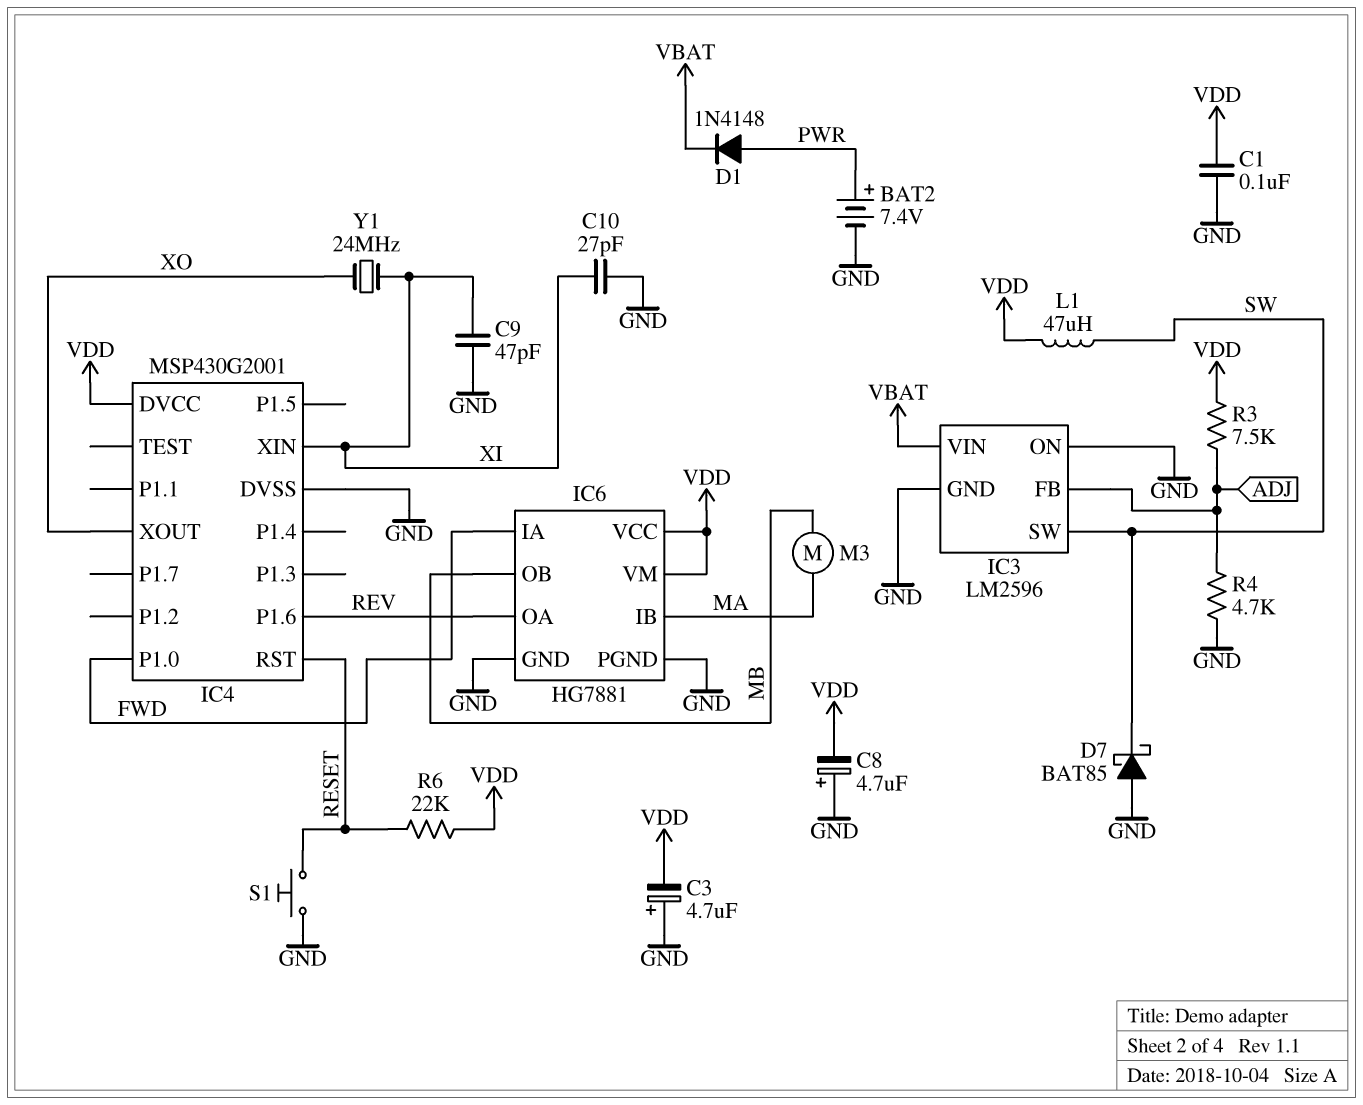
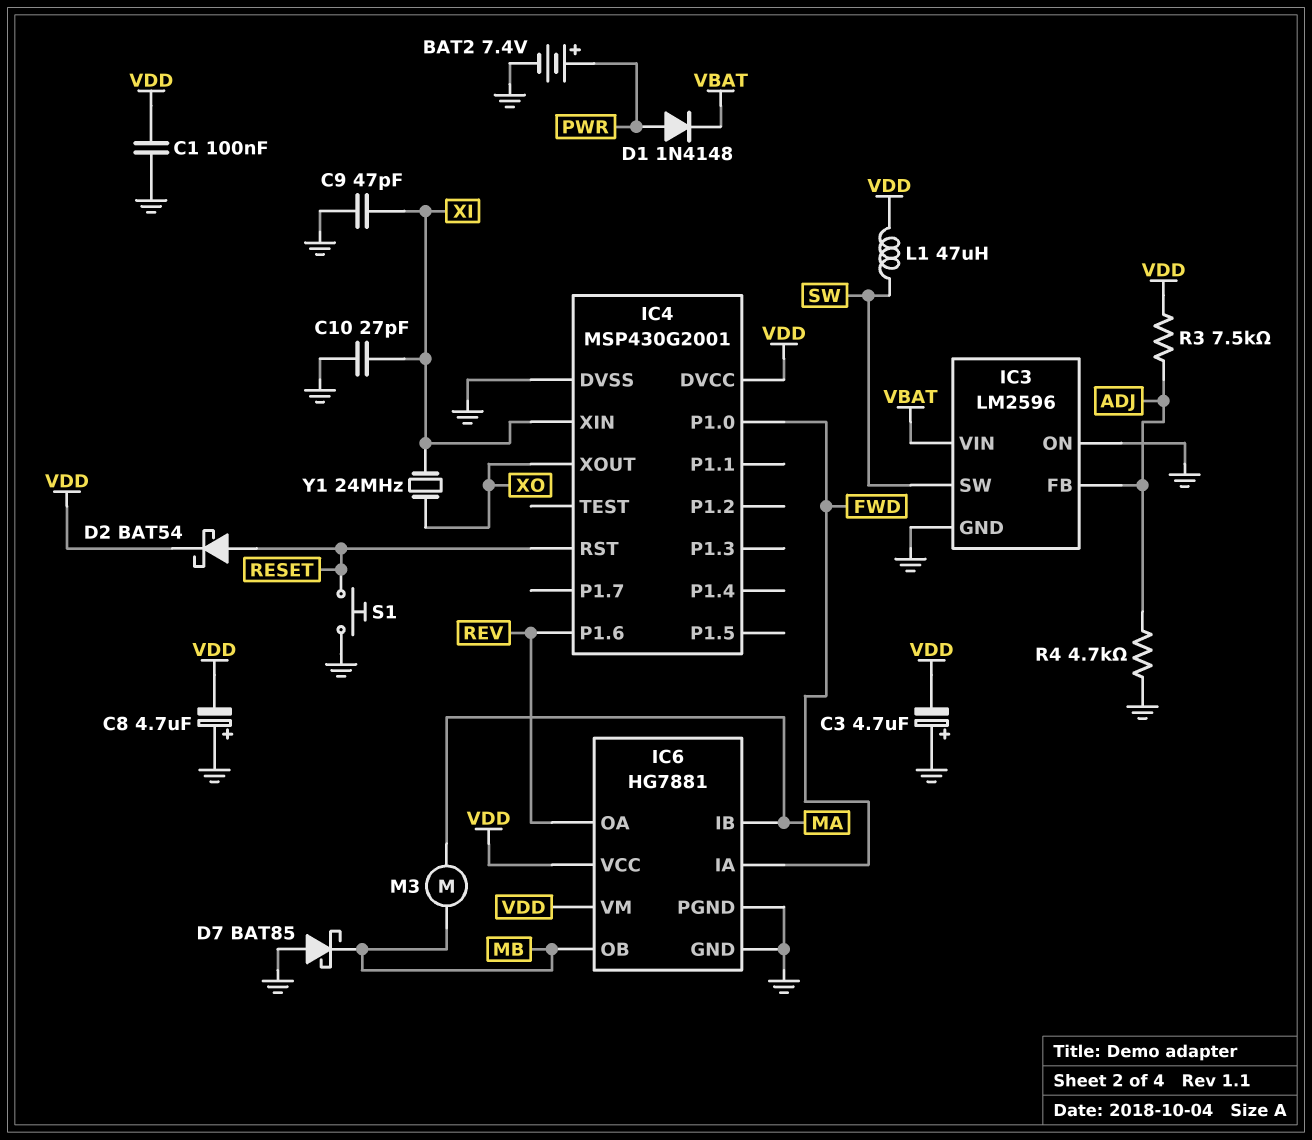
D2: none -> schottky BAT54 (A RESET, K VDD)
D7: schottky BAT85 (A GND, K SW) -> schottky BAT85 (A GND, K MB)
R6: 22k (RESET, VDD) -> none

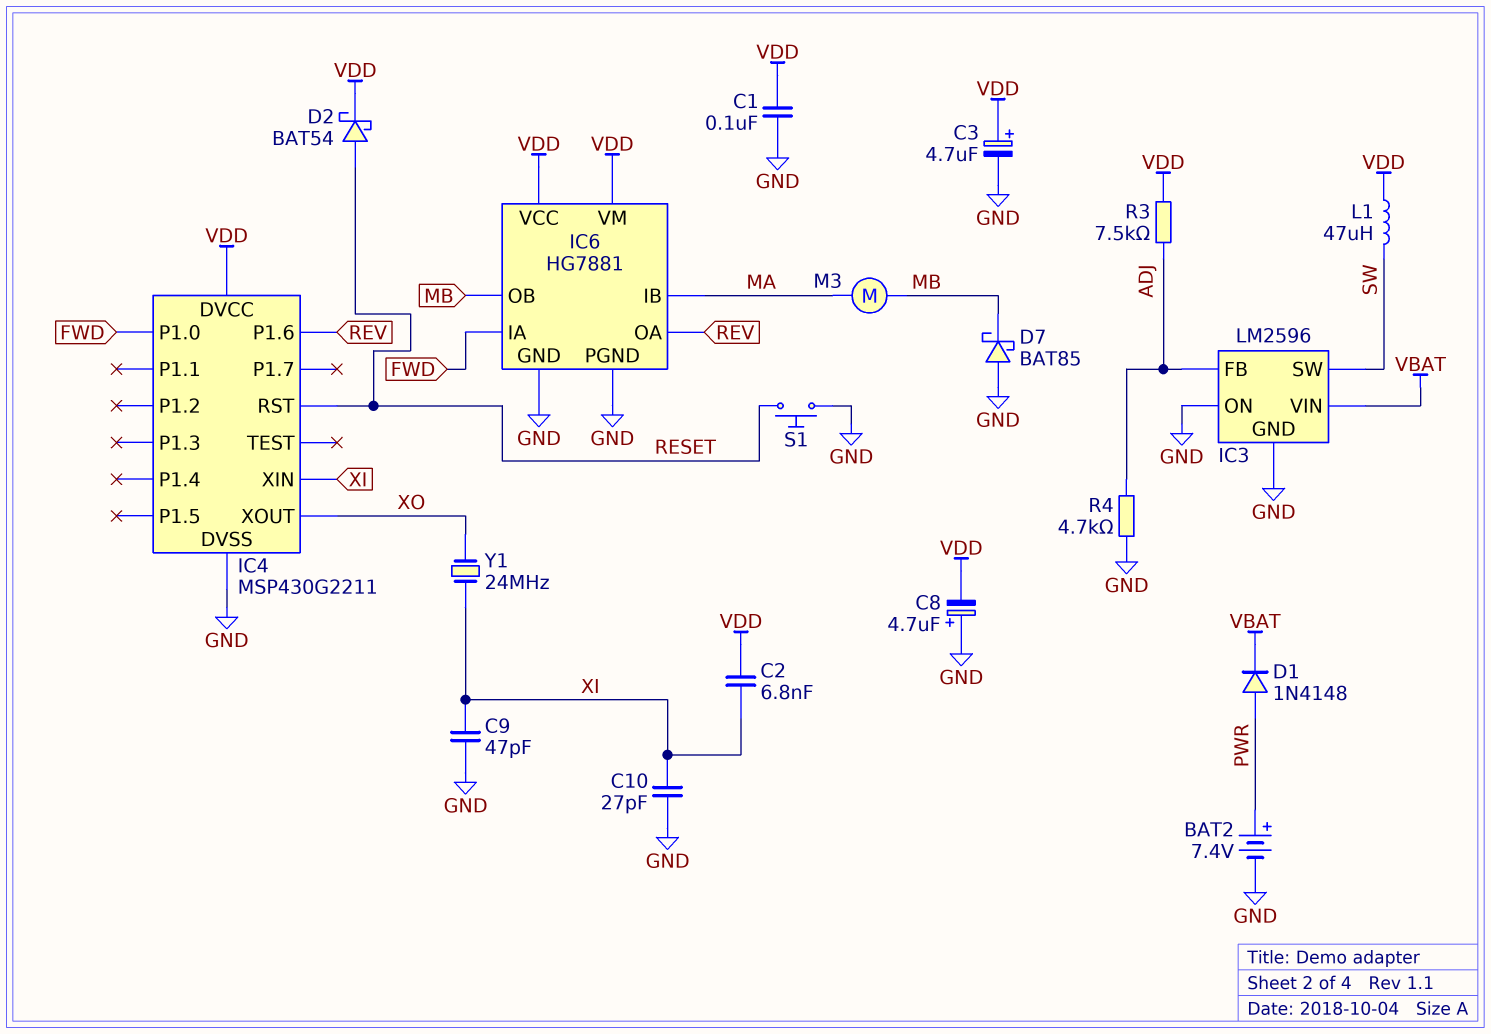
C2: none -> 6.8nF (VDD, XI)
C3: 4.7uF (plus GND, minus VDD) -> 4.7uF (plus VDD, minus GND)
IC4: MSP430G2001 -> MSP430G2211

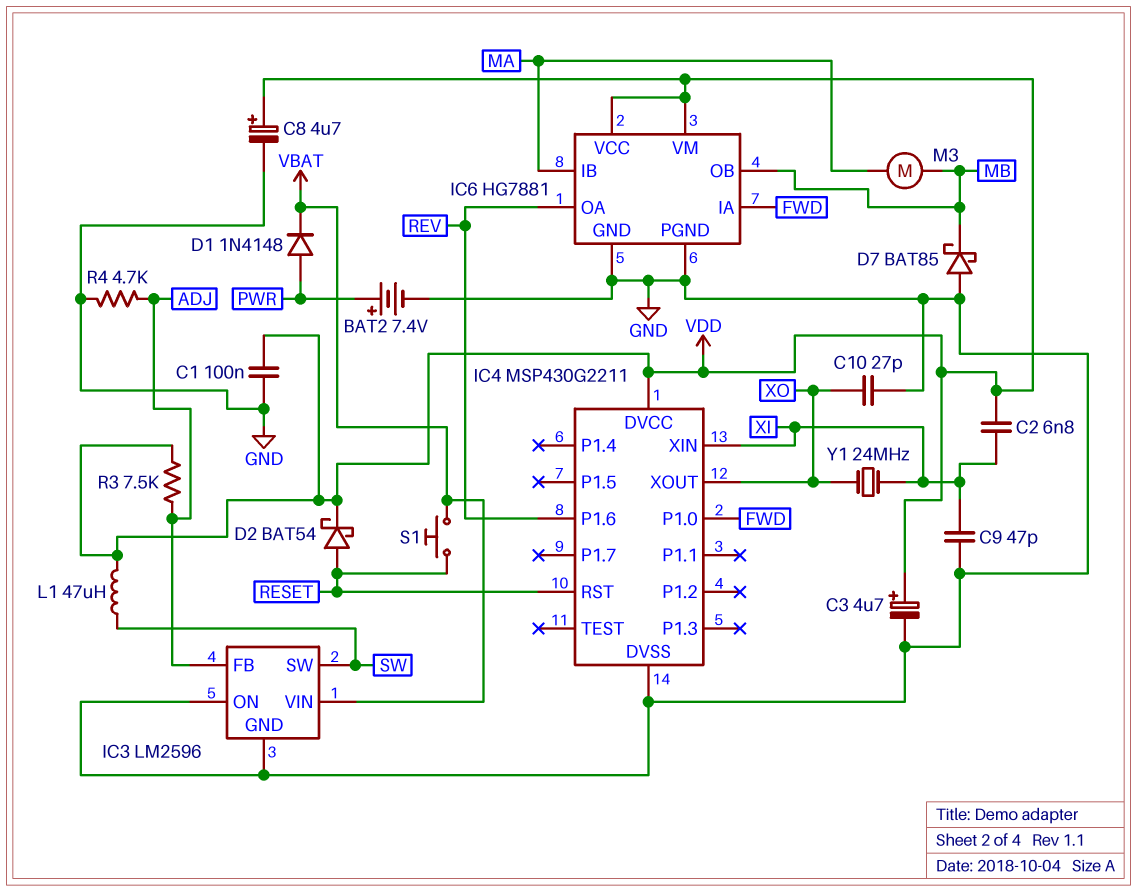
C8: 4.7uF (plus GND, minus VDD) -> 4.7uF (plus VDD, minus GND)
C10: 27pF (GND, XI) -> 27pF (GND, XO)
S1: button (GND, RESET) -> button (RESET, VBAT)

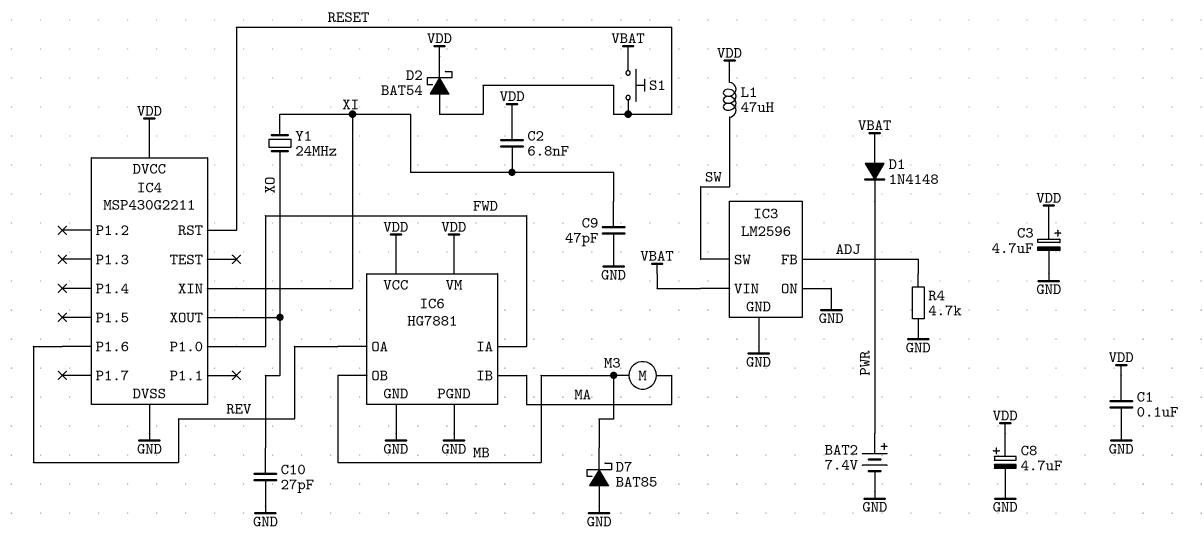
D1: diode 1N4148 (A PWR, K VBAT) -> diode 1N4148 (A VBAT, K PWR)
R3: 7.5k (ADJ, VDD) -> none

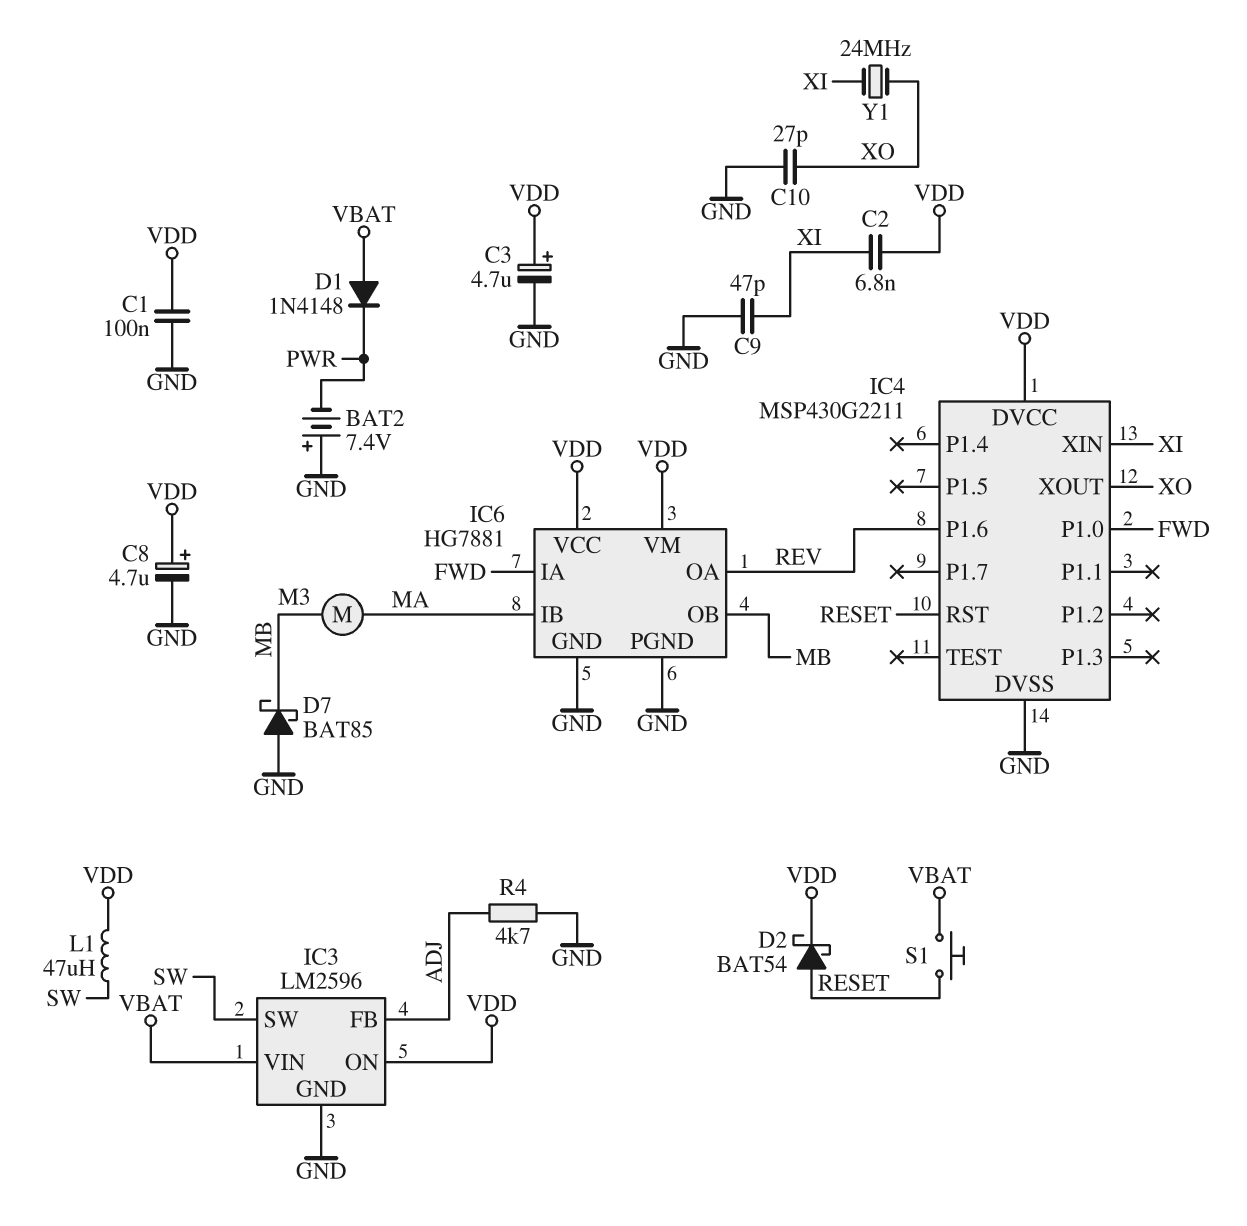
BAT2: 7.4V (plus PWR, minus GND) -> 7.4V (plus GND, minus PWR)
IC3 pin ON: GND -> VDD

